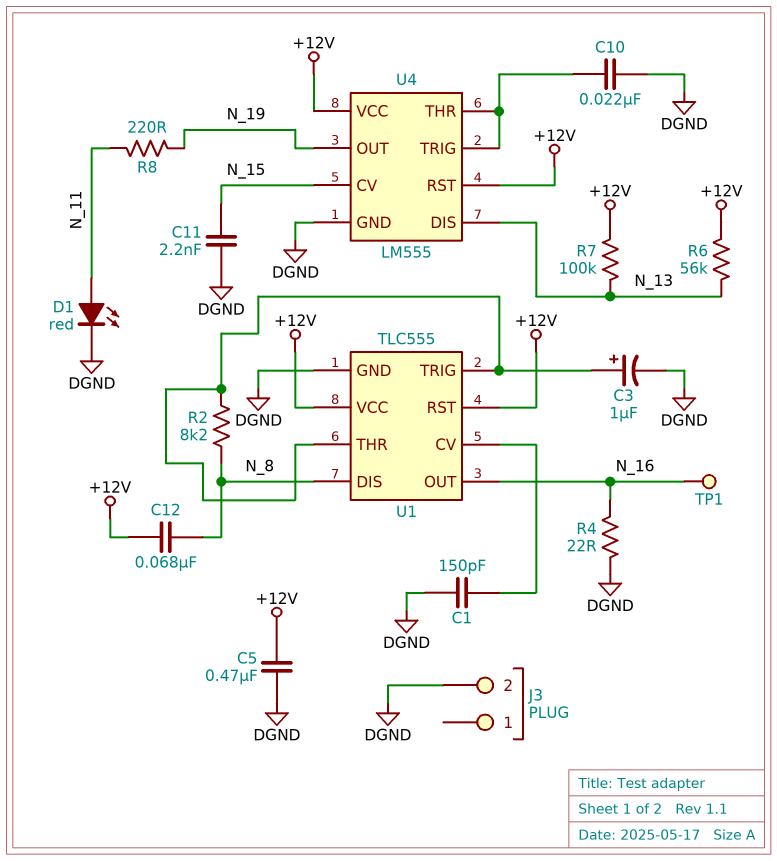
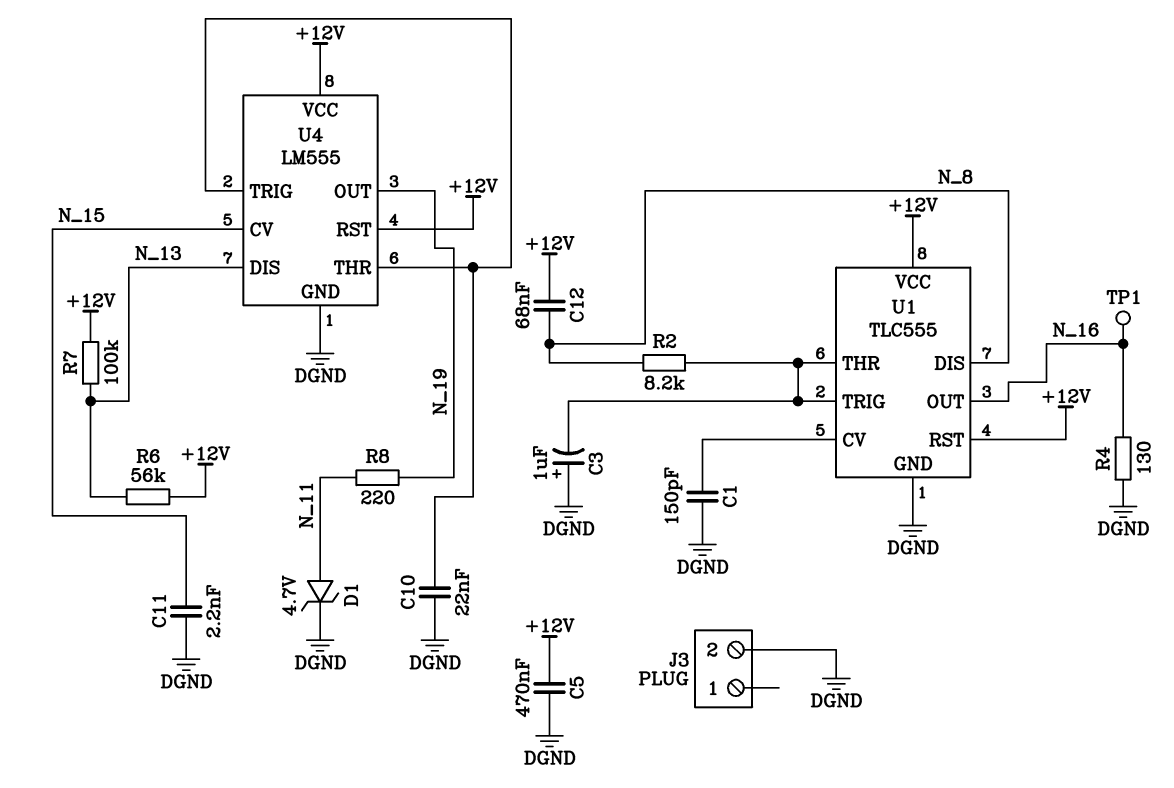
C3: 1uF (plus U1/THR, minus DGND) -> 1uF (plus DGND, minus U1/THR)
D1: LED red (A N_11, K DGND) -> zener 4.7V (A N_11, K DGND)
R4: 22 (DGND, N_16) -> 130 (DGND, N_16)

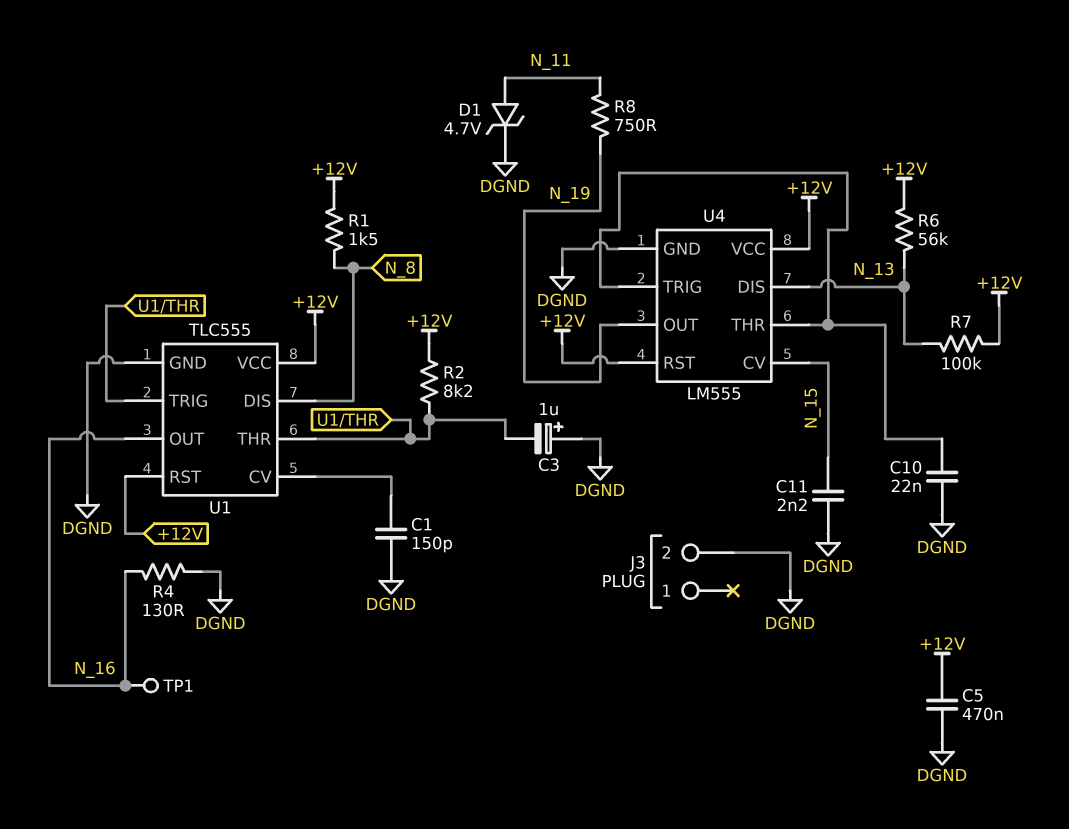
C12: 68nF (+12V, N_8) -> none
R1: none -> 1.5k (+12V, N_8)
R2: 8.2k (N_8, U1/THR) -> 8.2k (+12V, U1/THR)
R8: 220 (N_11, N_19) -> 750 (N_11, N_19)

